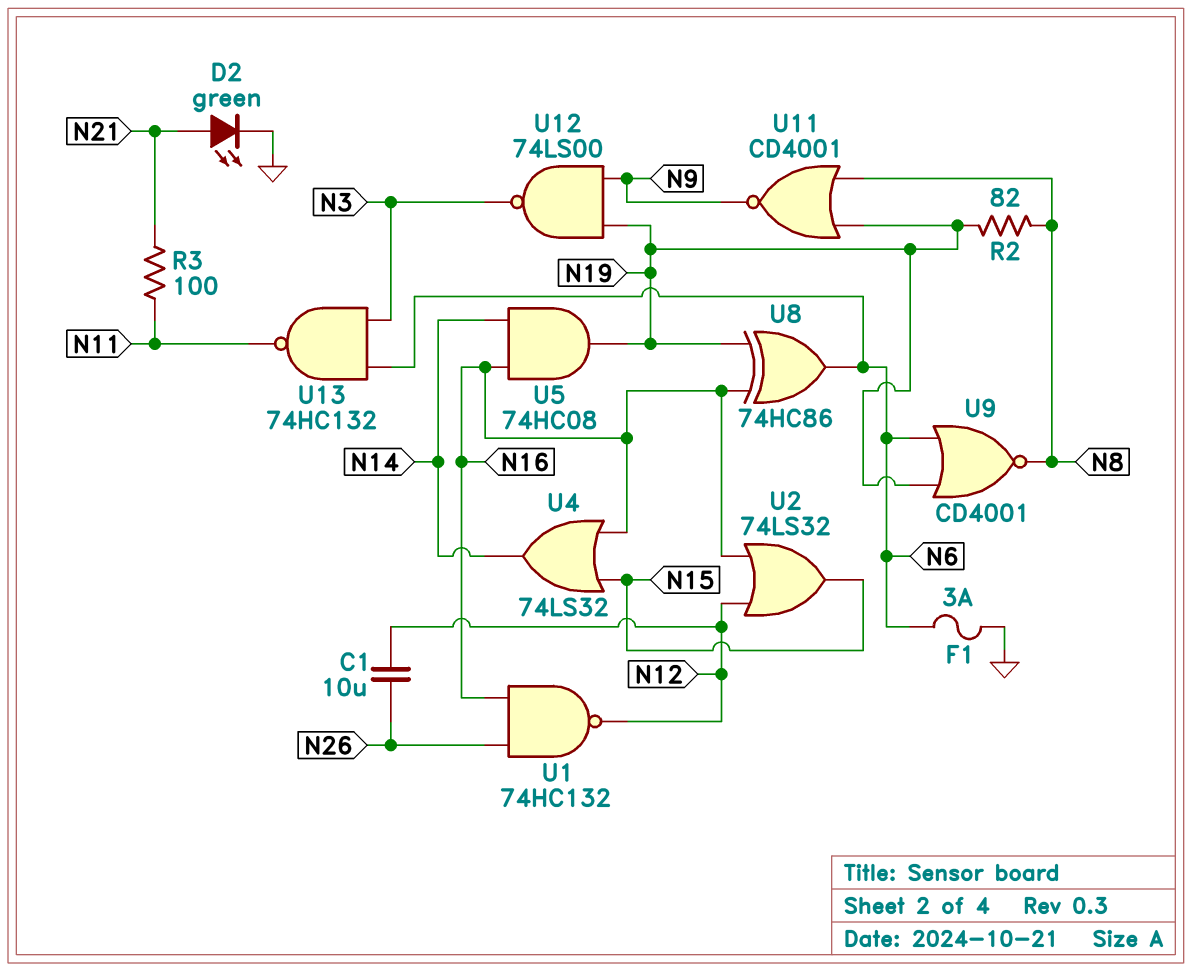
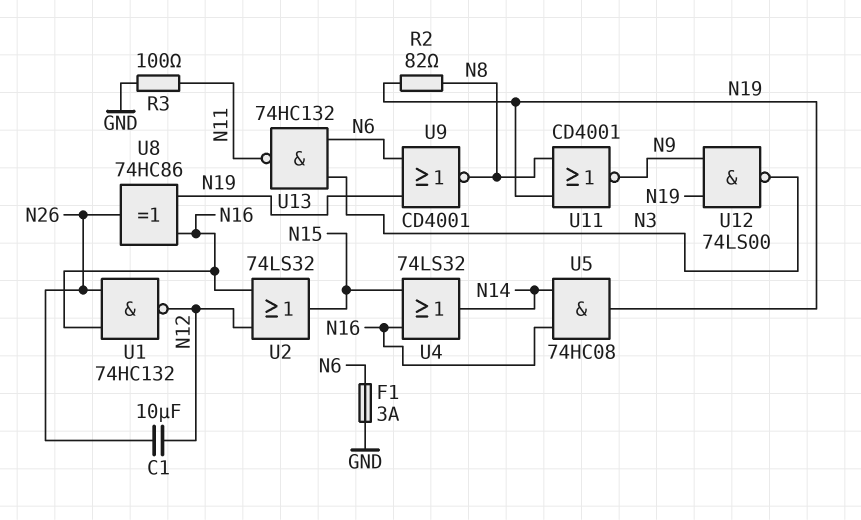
D2: LED green (A N21, K GND) -> none
R3: 100 (N11, N21) -> 100 (GND, N11)
U8: XOR 74HC86 (in N16, in N19, out N6) -> XOR 74HC86 (in N16, in N19, out N26)

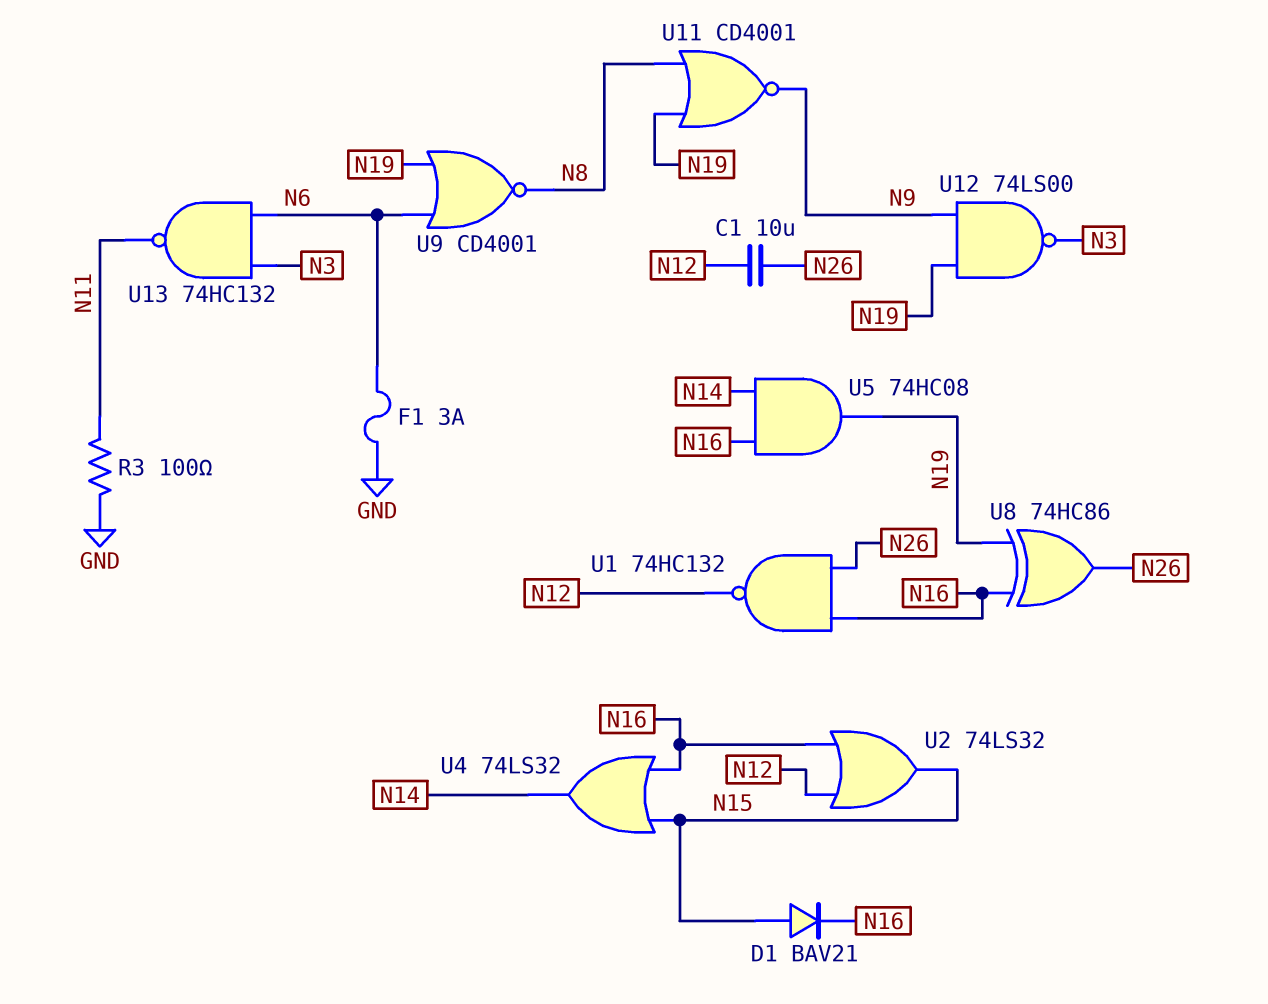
D1: none -> diode BAV21 (A N15, K N16)
R2: 82 (N8, N19) -> none

